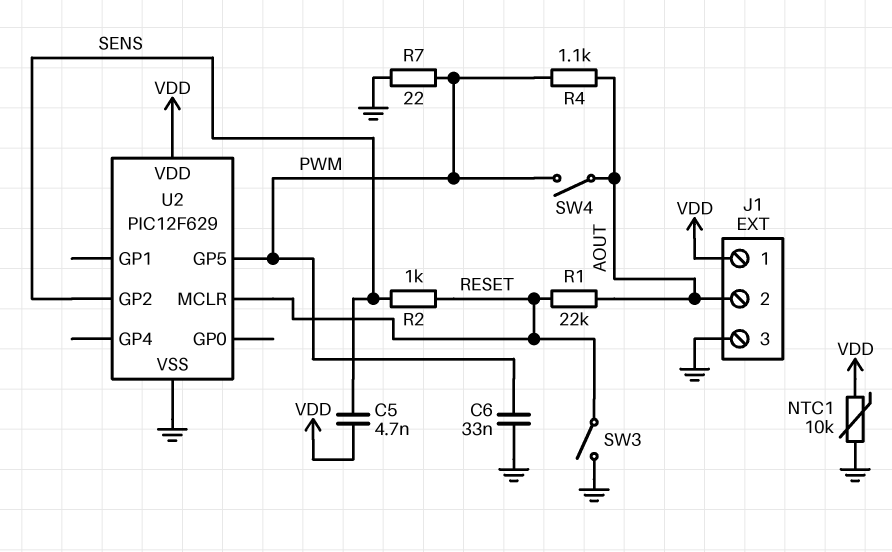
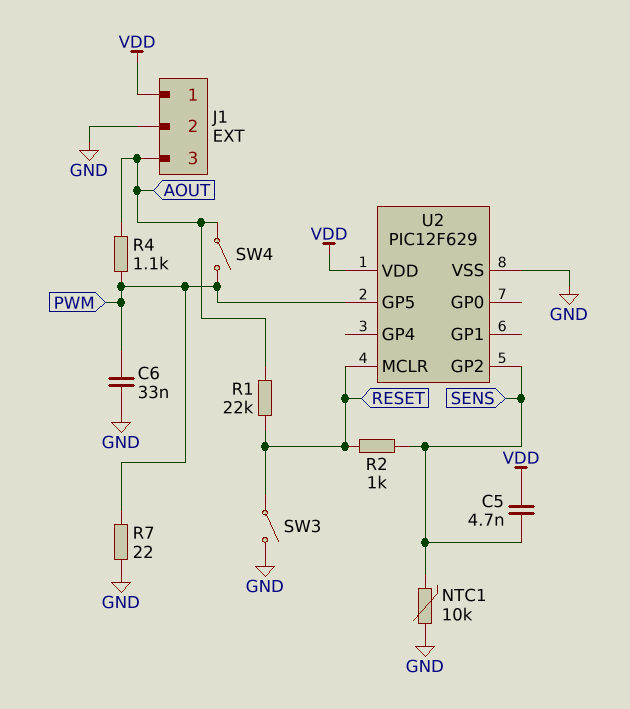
J1 pin 2: AOUT -> GND
J1 pin 3: GND -> AOUT
NTC1: 10k (GND, VDD) -> 10k (GND, SENS)

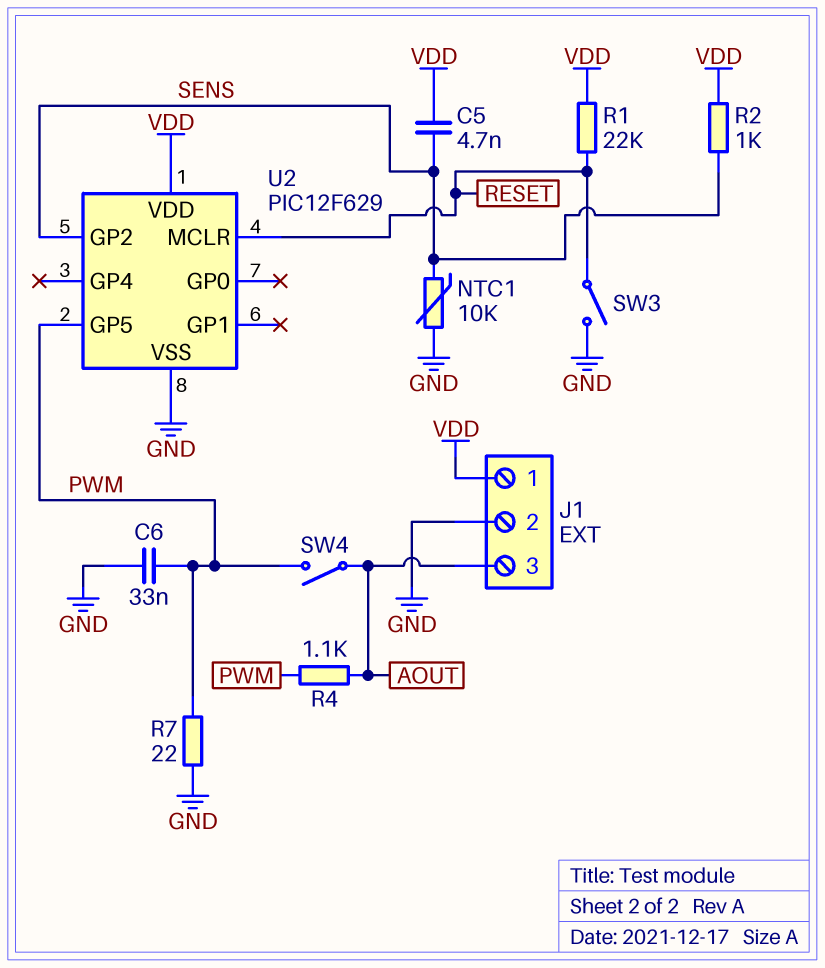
R1: 22k (AOUT, RESET) -> 22k (RESET, VDD)
R2: 1k (RESET, SENS) -> 1k (SENS, VDD)

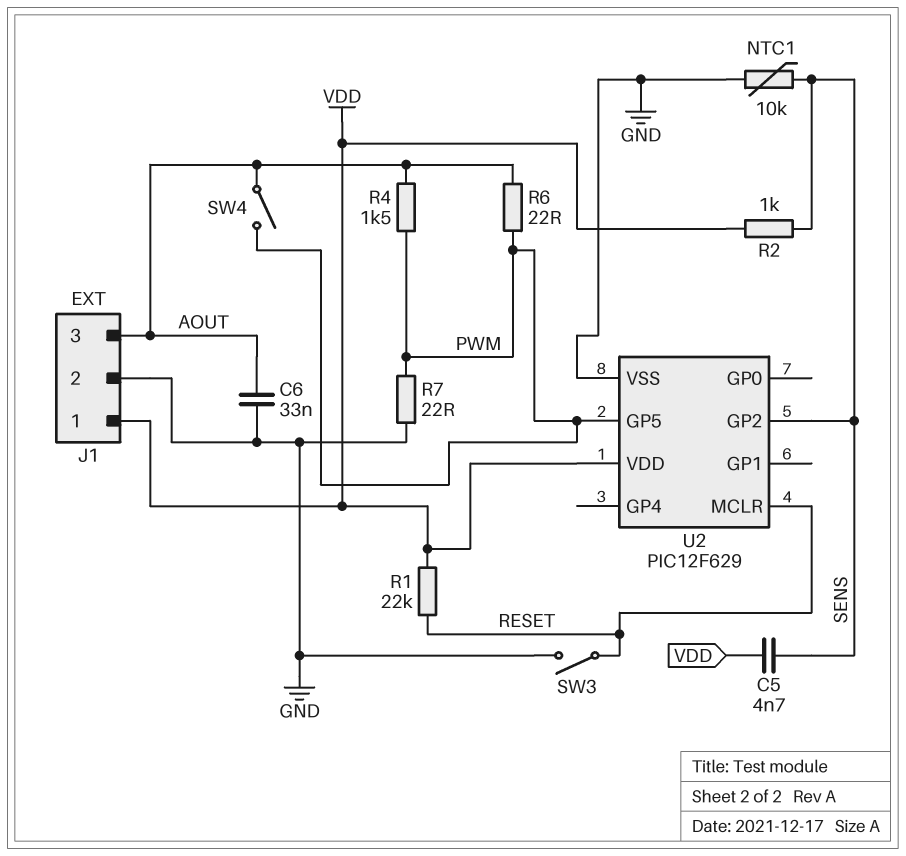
C6: 33nF (GND, PWM) -> 33nF (AOUT, GND)
R4: 1.1k (AOUT, PWM) -> 1.5k (AOUT, PWM)
R6: none -> 22 (AOUT, PWM)

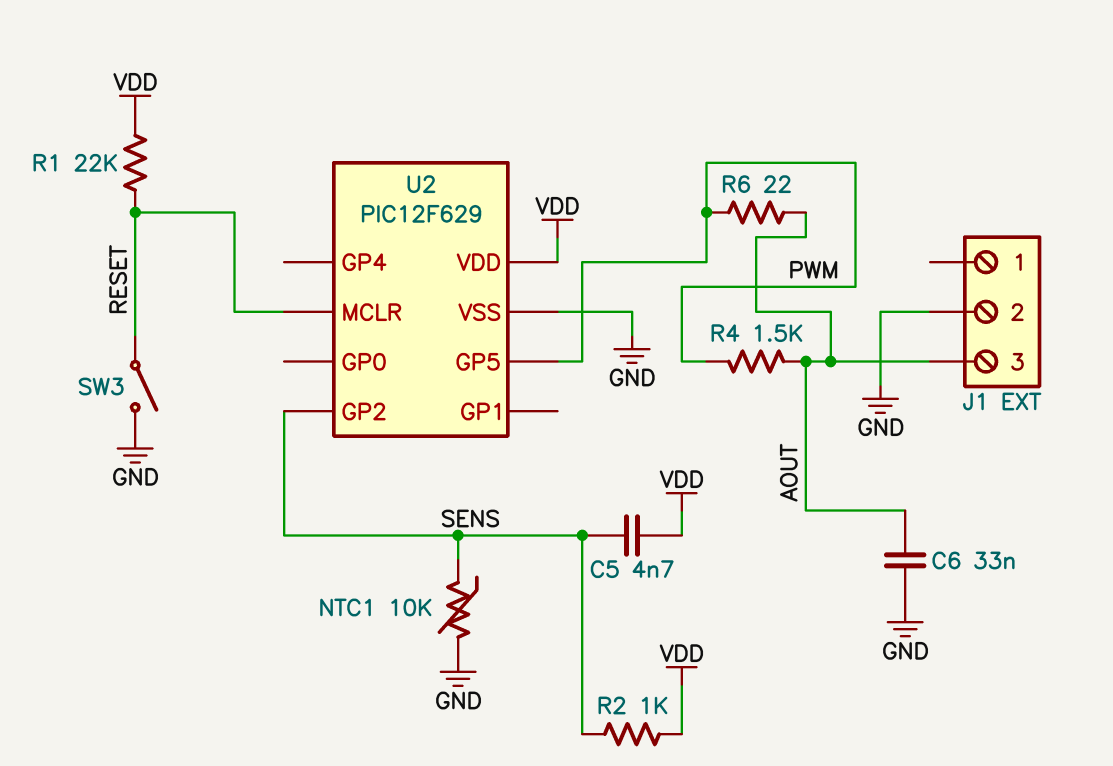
J1 pin 1: VDD -> none
R7: 22 (GND, PWM) -> none
SW4: switch (AOUT, PWM) -> none

